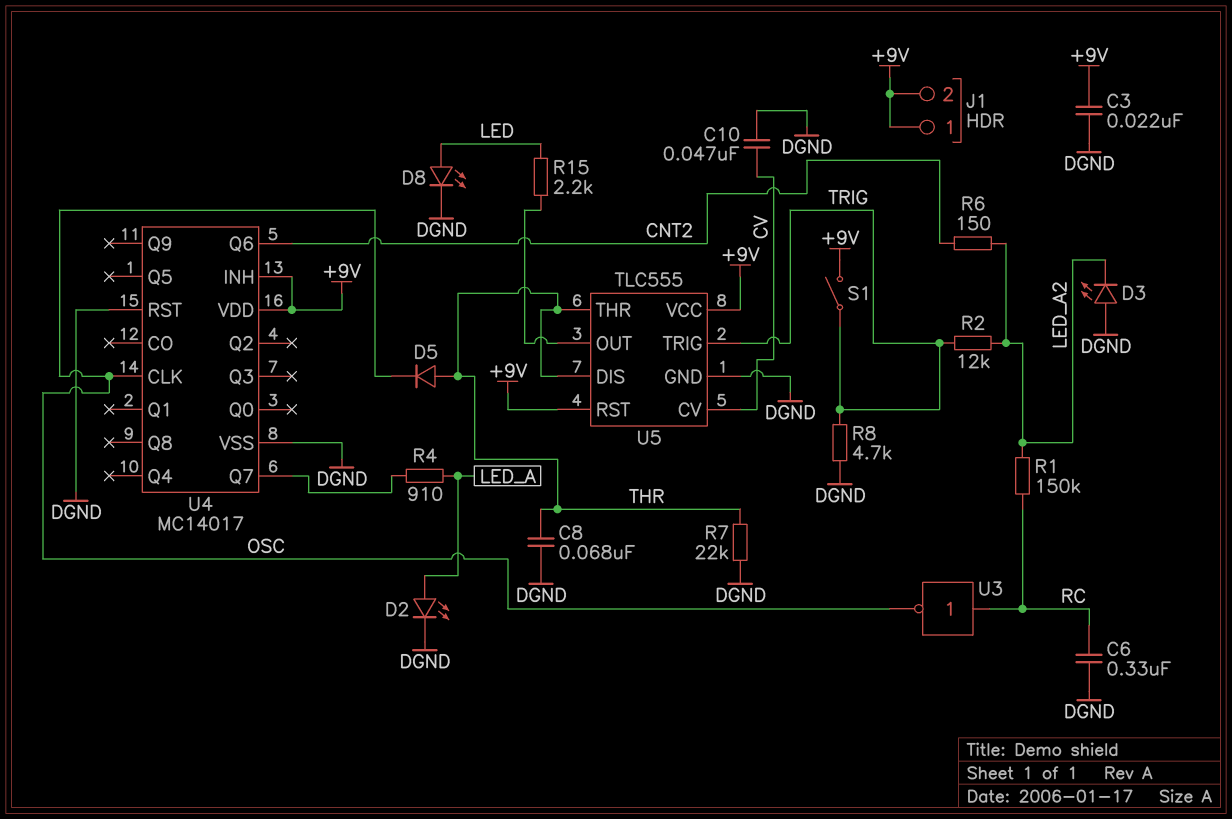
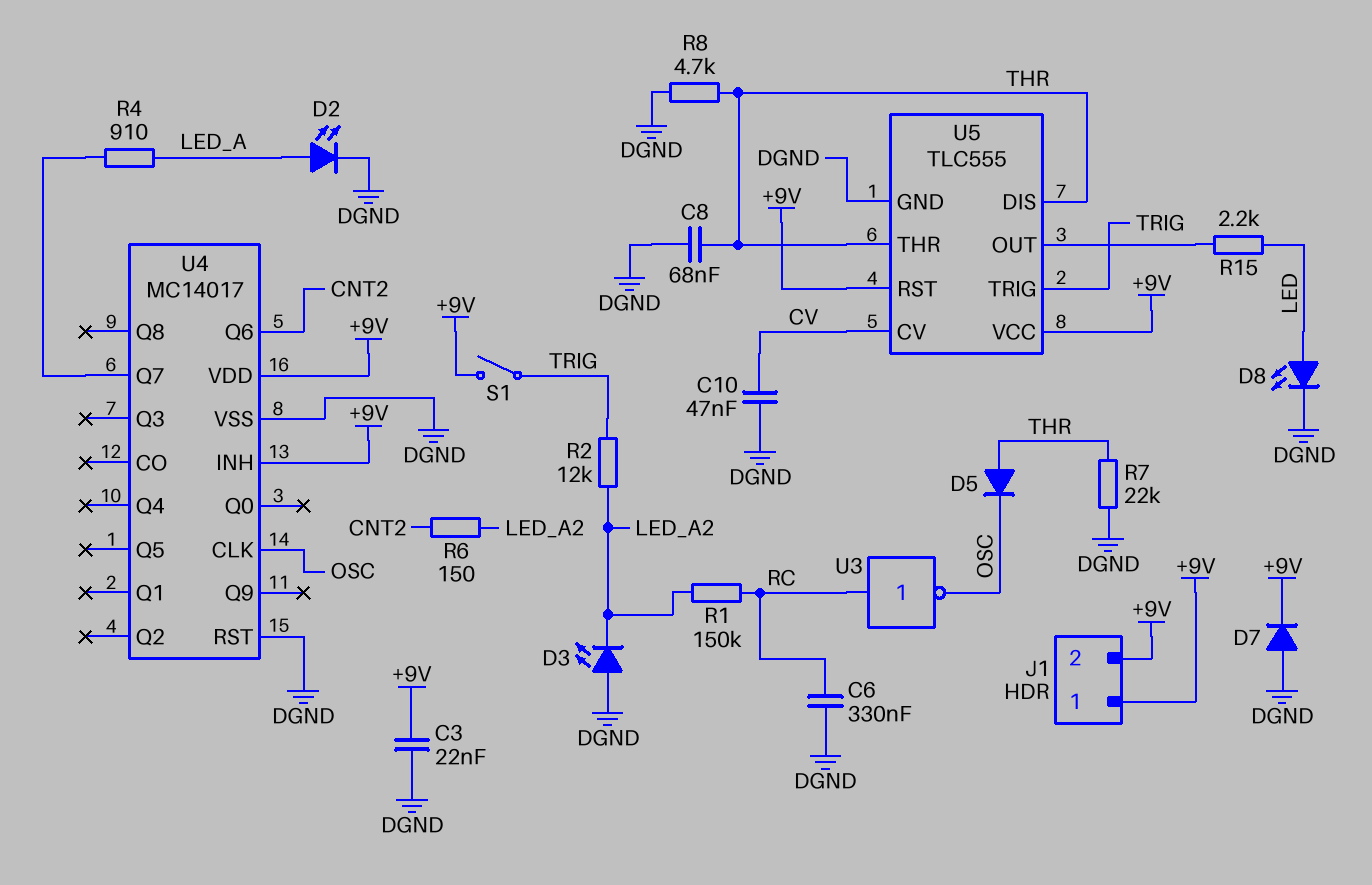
D7: none -> diode (A DGND, K +9V)
R8: 4.7k (DGND, TRIG) -> 4.7k (DGND, THR)

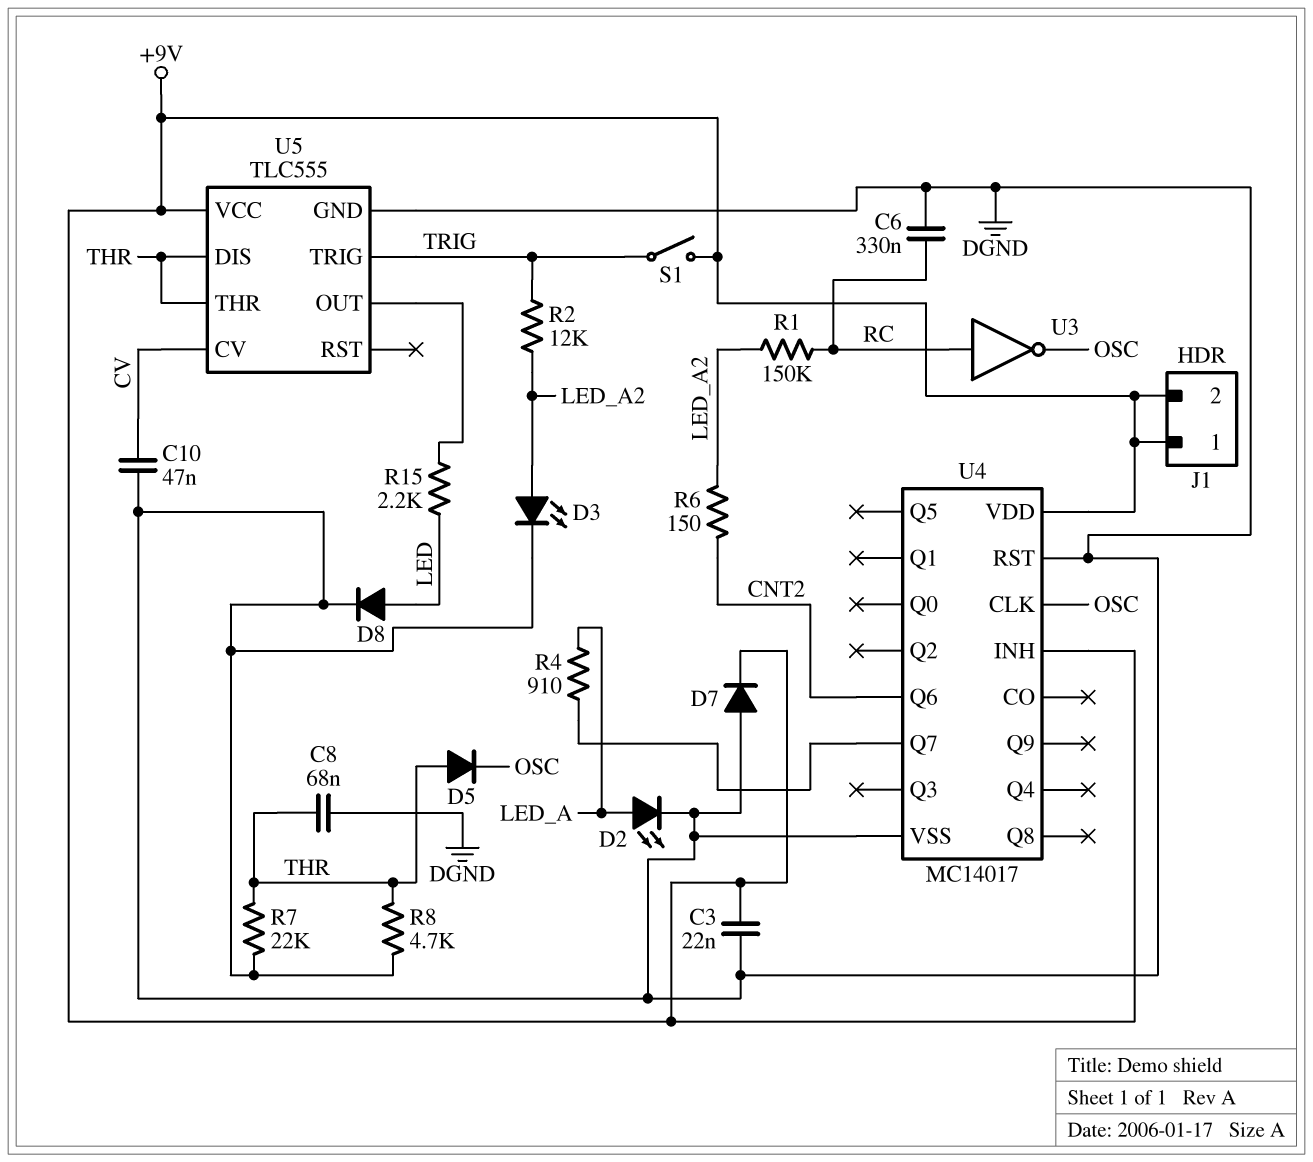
D3: LED (A DGND, K LED_A2) -> LED (A LED_A2, K DGND)
D8: LED (A LED, K DGND) -> diode (A LED, K DGND)
U5 pin RST: +9V -> none

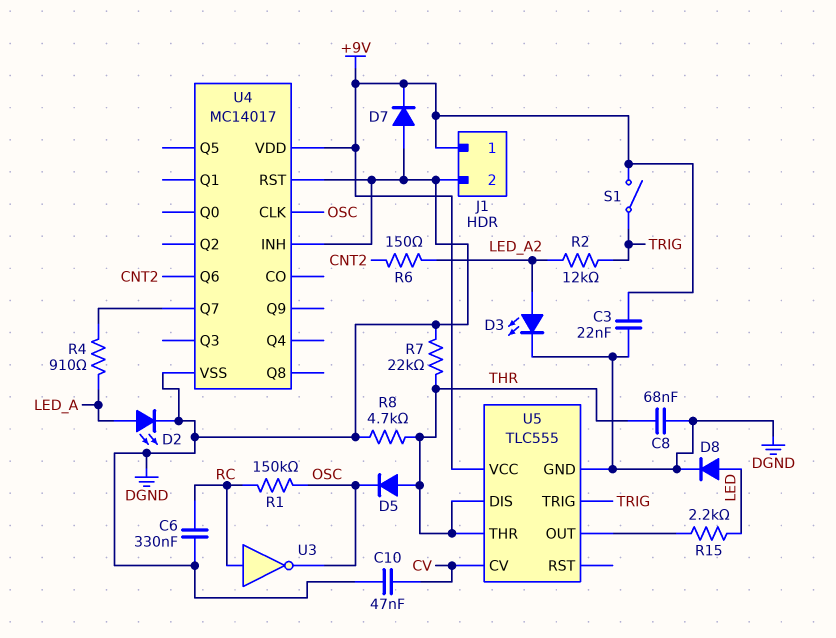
J1 pin 2: +9V -> DGND
R1: 150k (LED_A2, RC) -> 150k (OSC, RC)
U4 pin INH: +9V -> DGND

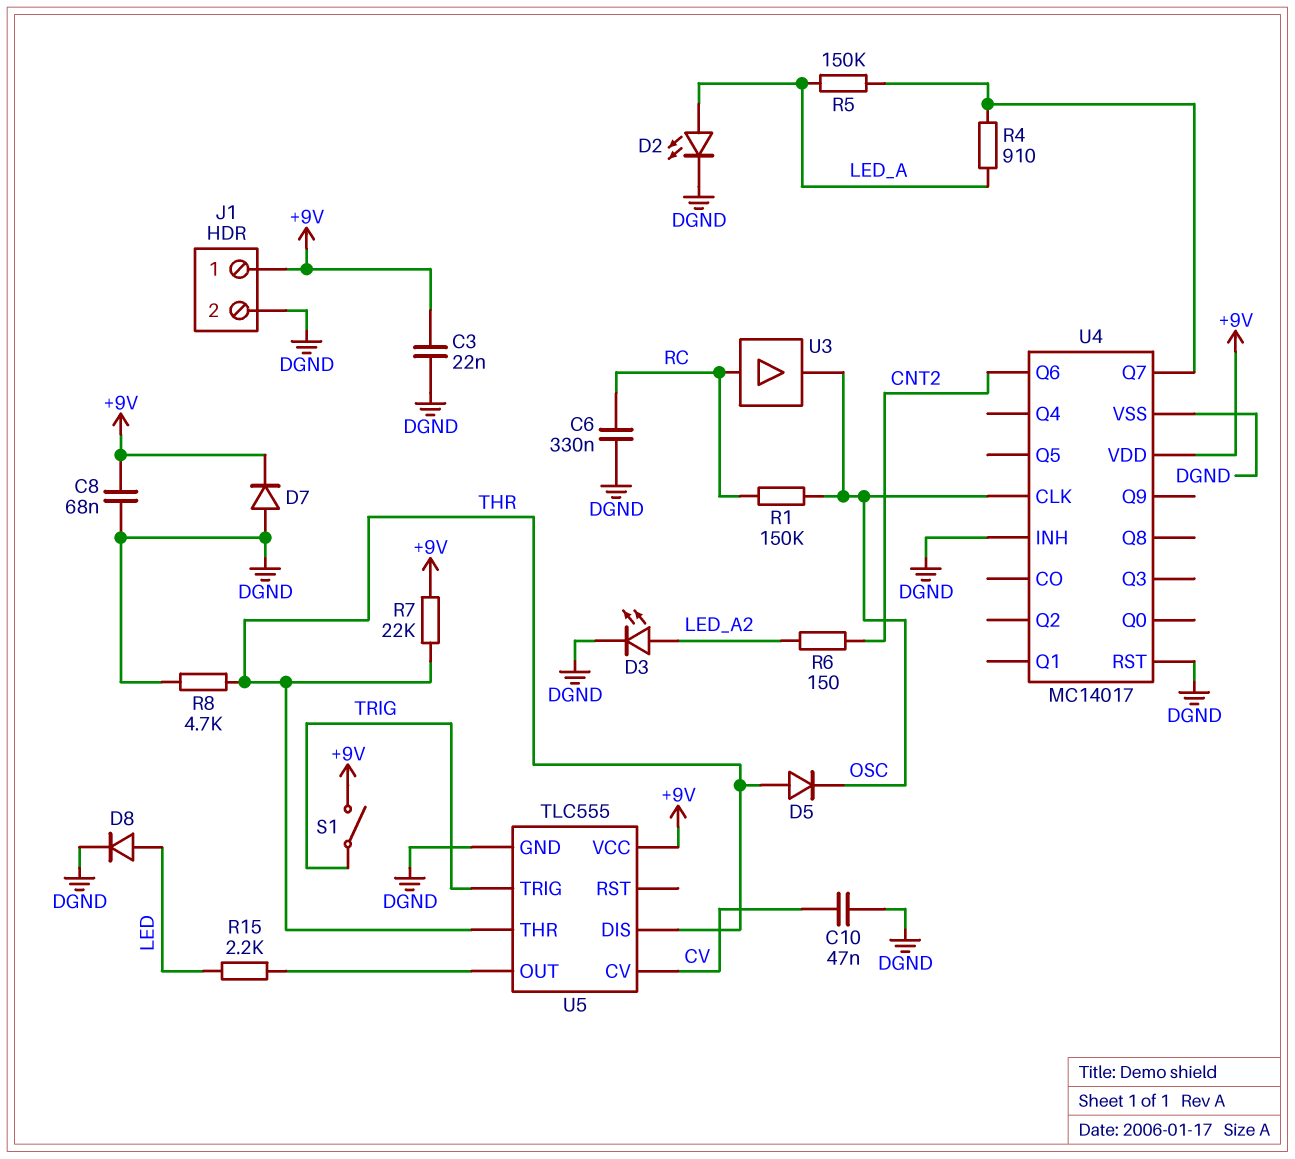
C8: 68nF (DGND, THR) -> 68nF (+9V, DGND)
R2: 12k (LED_A2, TRIG) -> none
R5: none -> 150k (LED_A, U4/Q7)
R7: 22k (DGND, THR) -> 22k (+9V, THR)
U3: NOT (in RC, out OSC) -> buffer (in RC, out OSC)

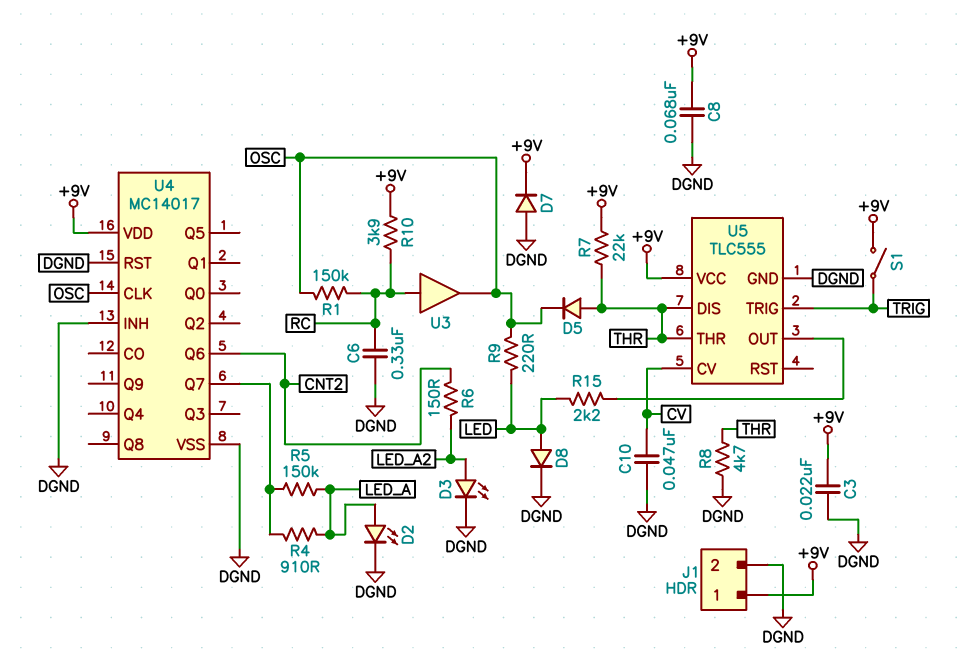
R9: none -> 220 (LED, OSC)
R10: none -> 3.9k (+9V, RC)

